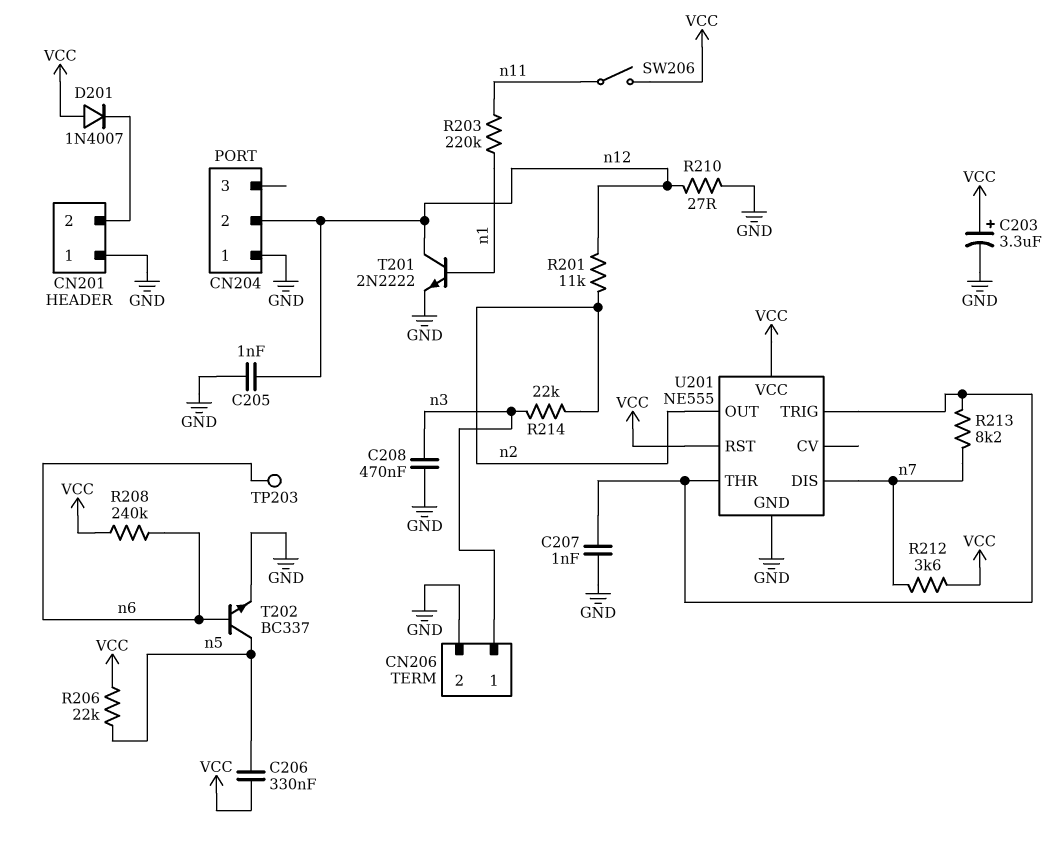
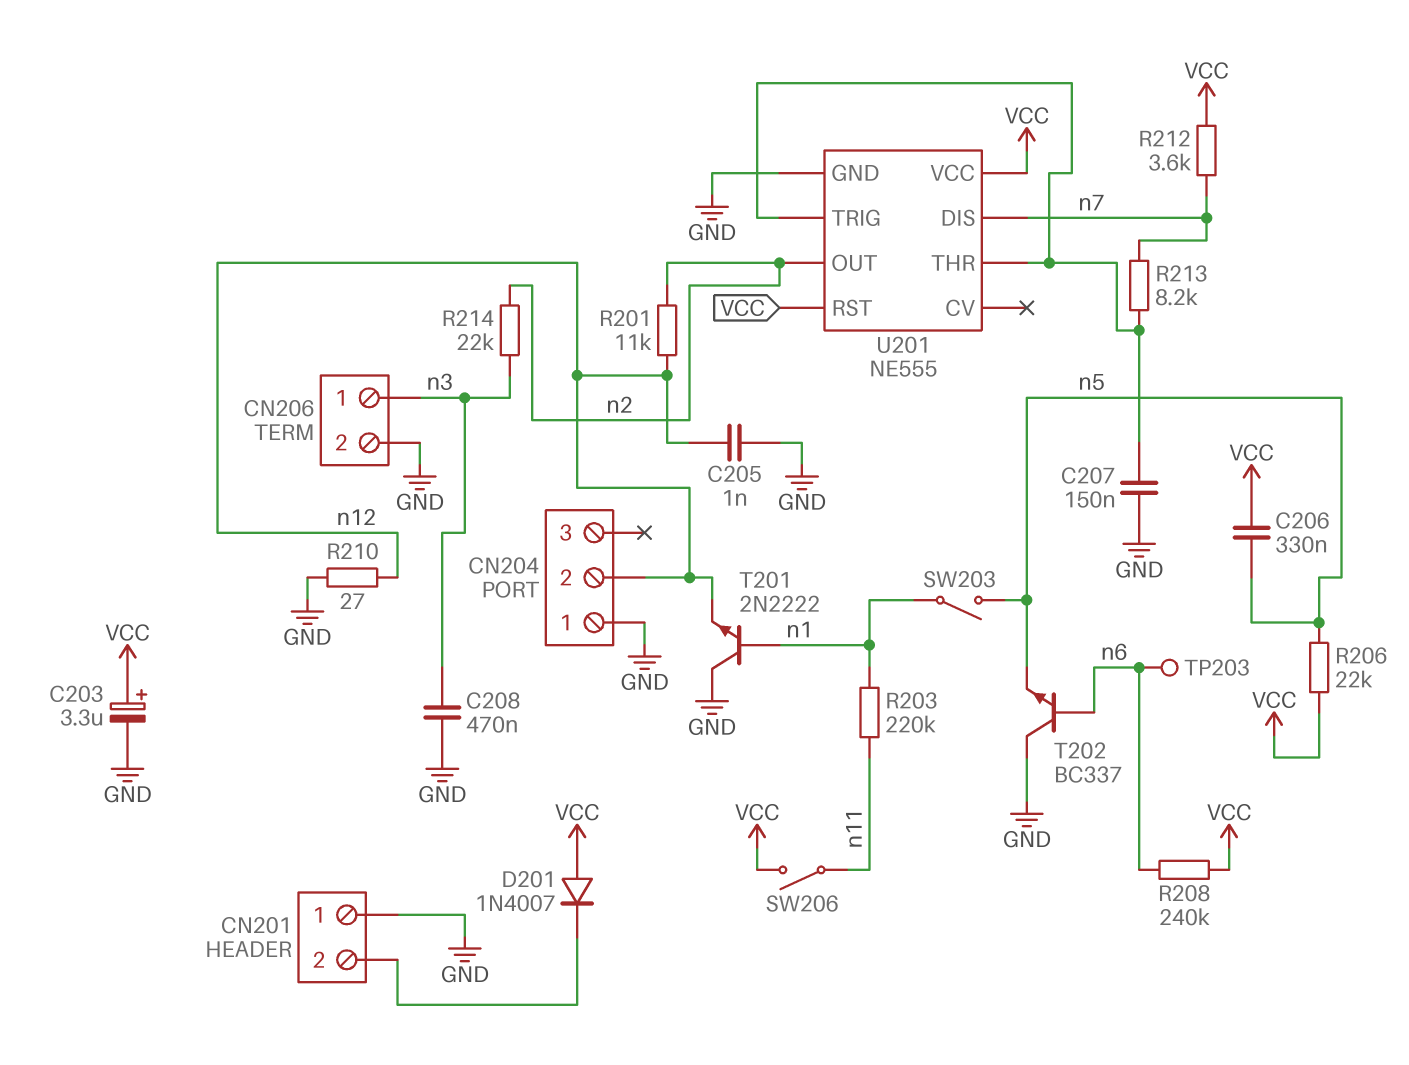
C207: 1nF (GND, U201/THR) -> 150nF (GND, U201/THR)
SW203: none -> switch (n1, n5)
T201: NPN 2N2222 (B n1, C n12, E GND) -> NPN 2N2222 (B n1, C GND, E n12)
T202: NPN BC337 (B n6, C n5, E GND) -> NPN BC337 (B n6, C GND, E n5)

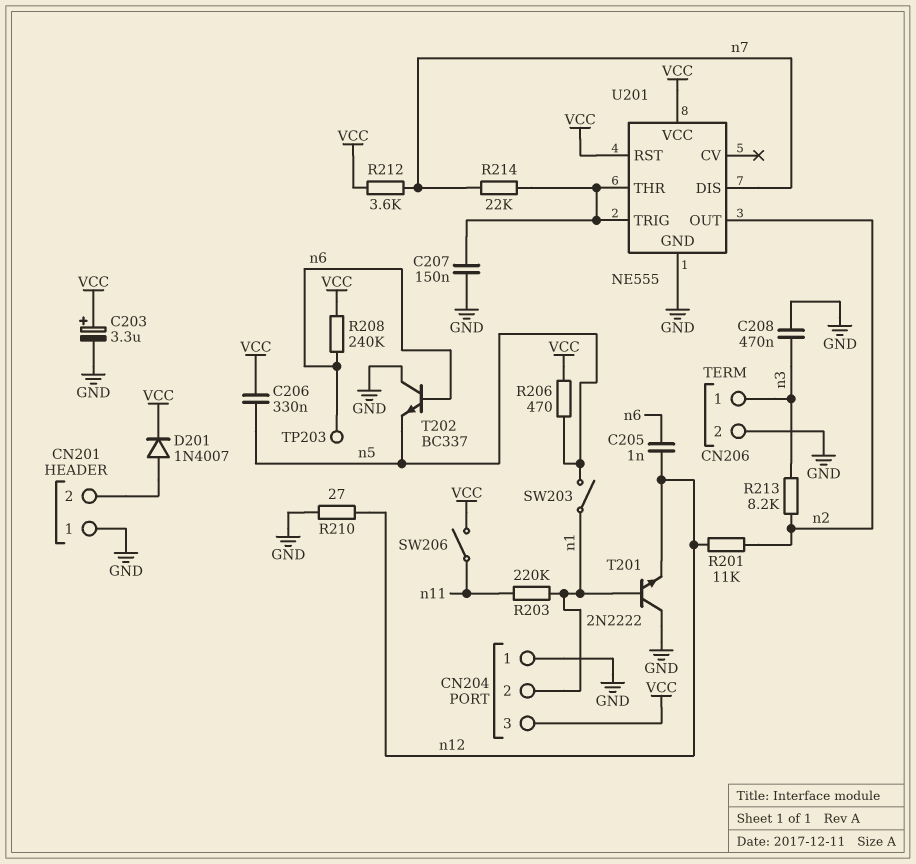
C205: 1nF (GND, n12) -> 1nF (n6, n12)
CN204 pin 2: n12 -> n1
CN204 pin 3: none -> VCC
D201: diode 1N4007 (A VCC, K CN201/2) -> diode 1N4007 (A CN201/2, K VCC)
R206: 22k (VCC, n5) -> 470 (VCC, n5)
R213: 8.2k (U201/THR, n7) -> 8.2k (n2, n3)
R214: 22k (n2, n3) -> 22k (U201/THR, n7)

